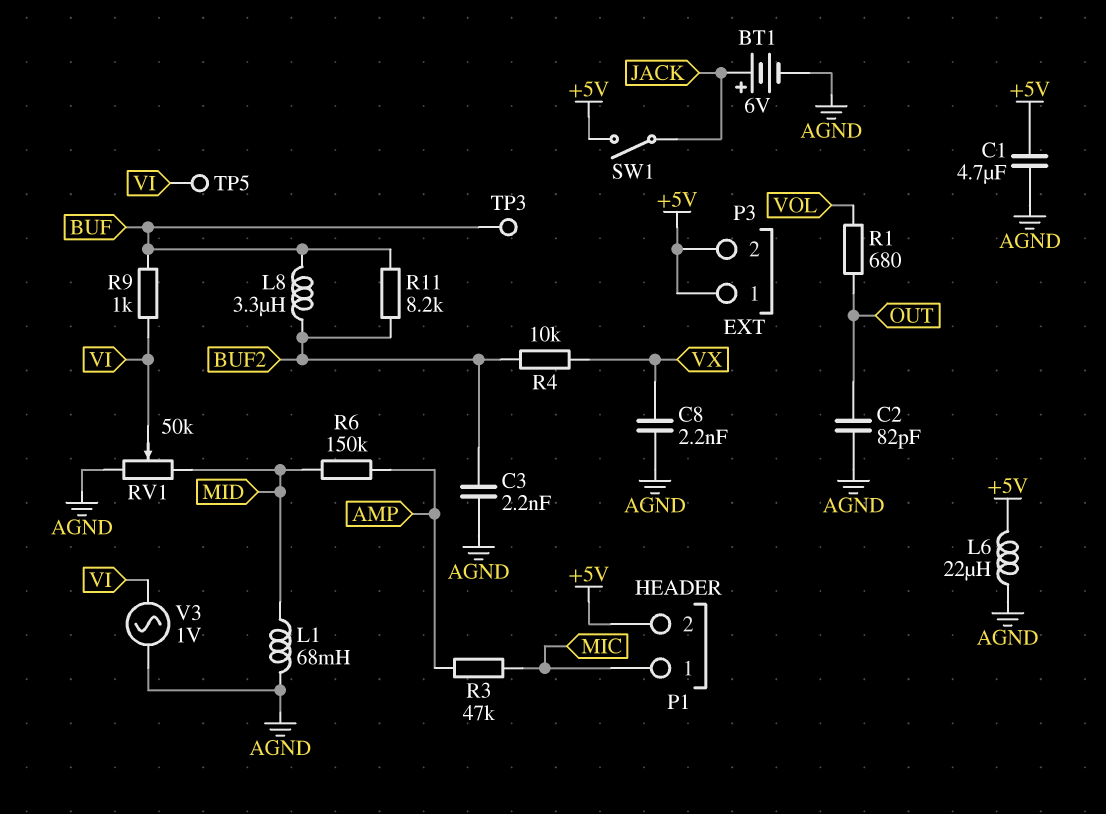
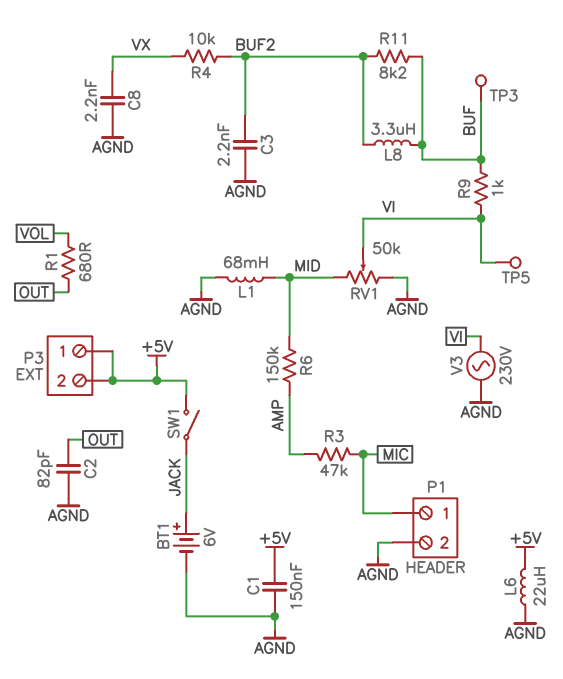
C1: 4.7uF (+5V, AGND) -> 150nF (+5V, AGND)
P1 pin 2: +5V -> AGND
V3: AC 1V (AGND, VI) -> AC 230V (AGND, VI)

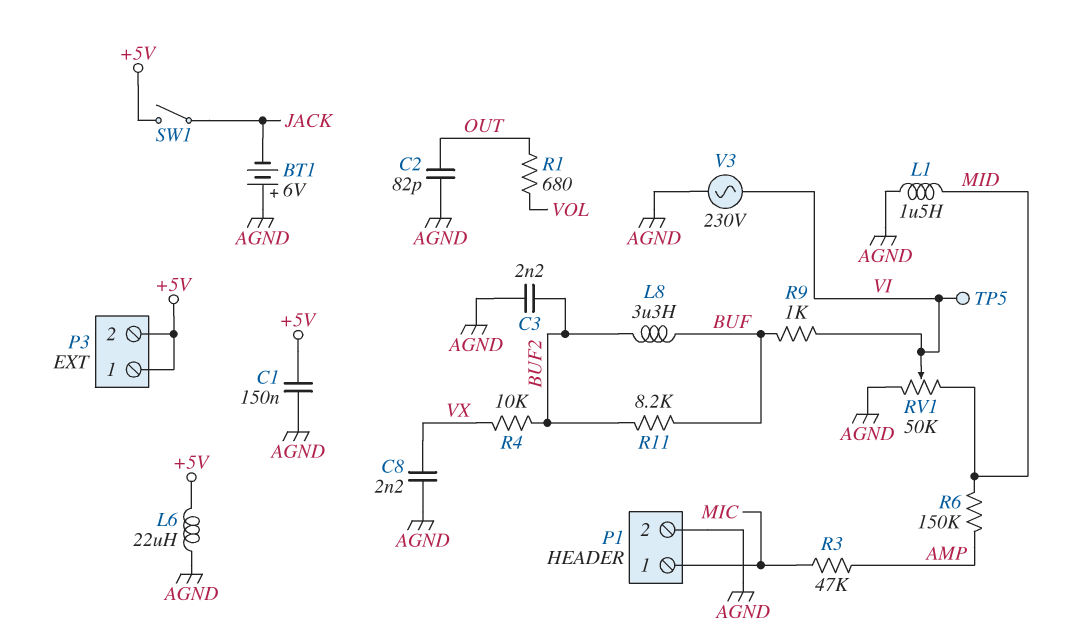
BT1: 6V (plus JACK, minus AGND) -> 6V (plus AGND, minus JACK)
L1: 68mH (AGND, MID) -> 1.5uH (AGND, MID)
TP3: test point (BUF) -> none

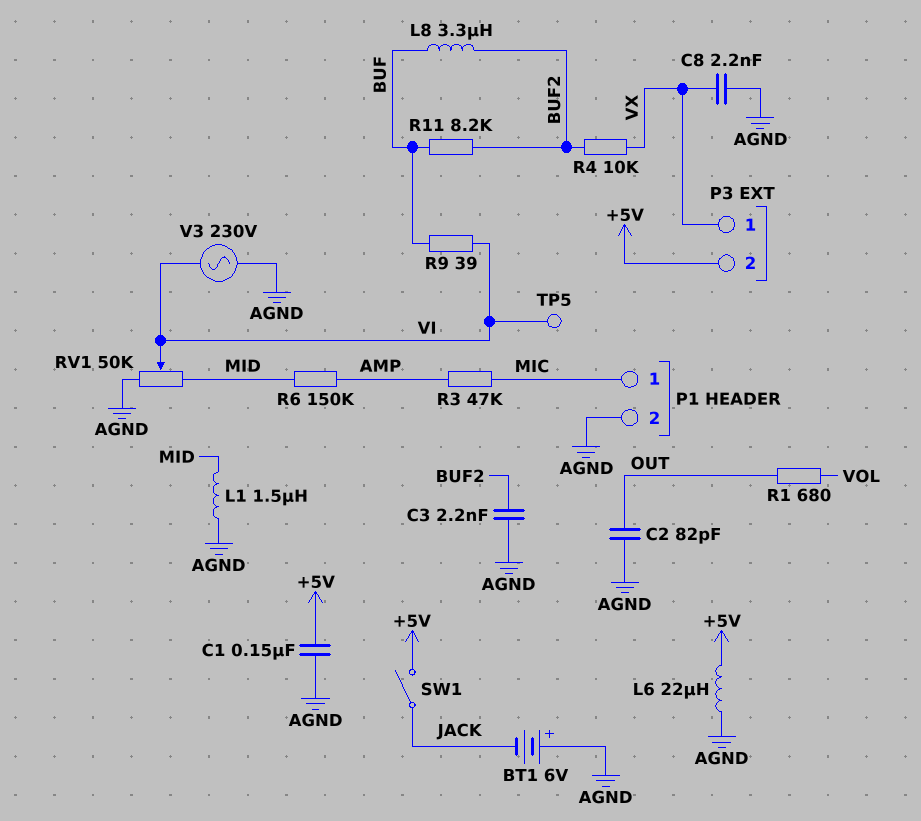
P3 pin 1: +5V -> VX
R9: 1k (BUF, VI) -> 39 (BUF, VI)

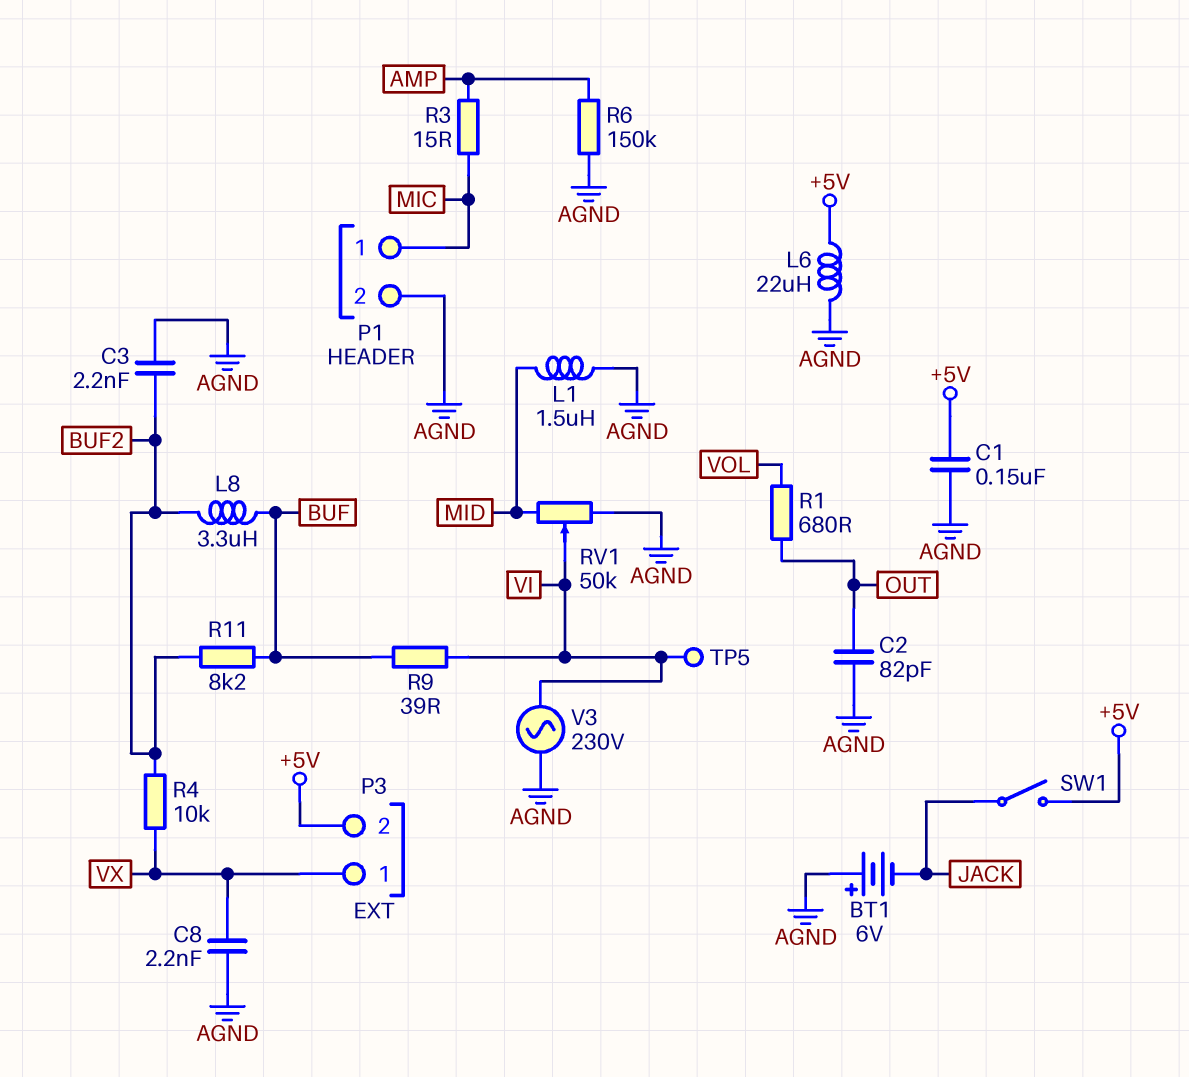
R3: 47k (AMP, MIC) -> 15 (AMP, MIC)
R6: 150k (AMP, MID) -> 150k (AGND, AMP)

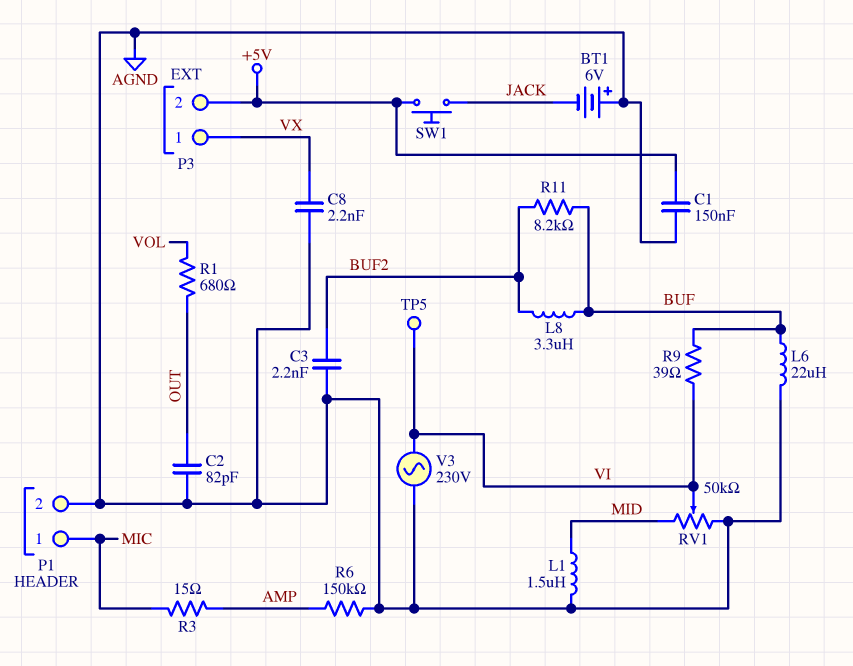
L6: 22uH (+5V, AGND) -> 22uH (AGND, BUF)
R4: 10k (BUF2, VX) -> none
SW1: switch (+5V, JACK) -> button (+5V, JACK)

